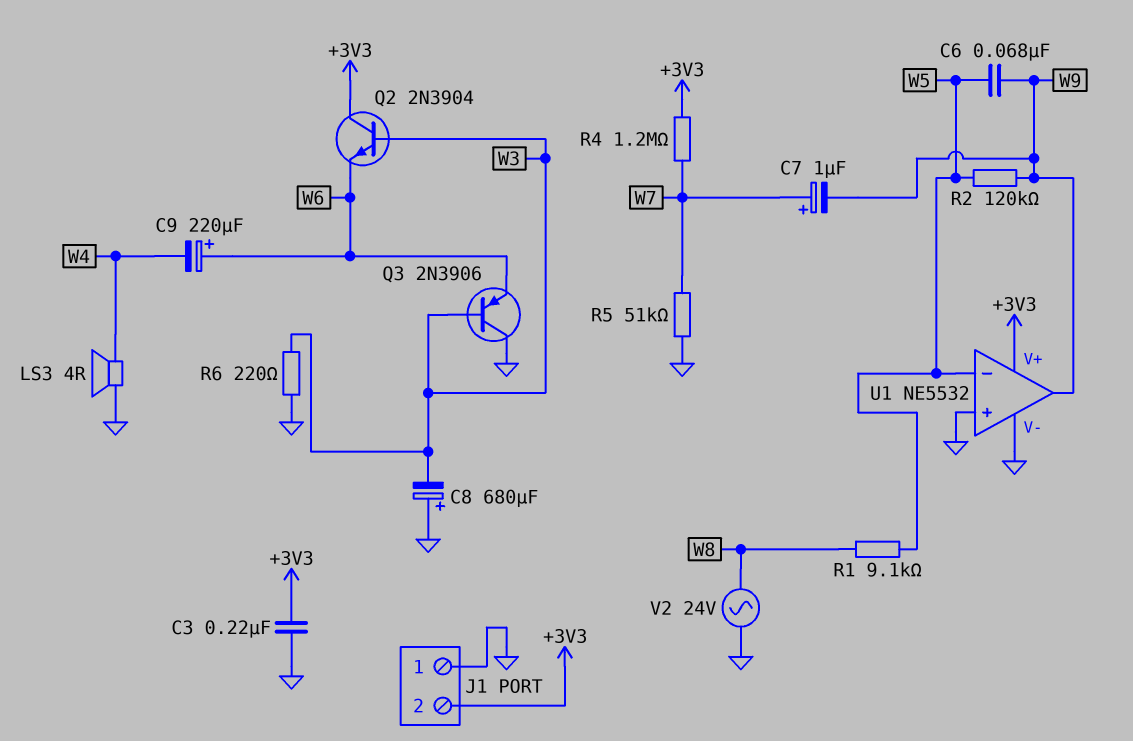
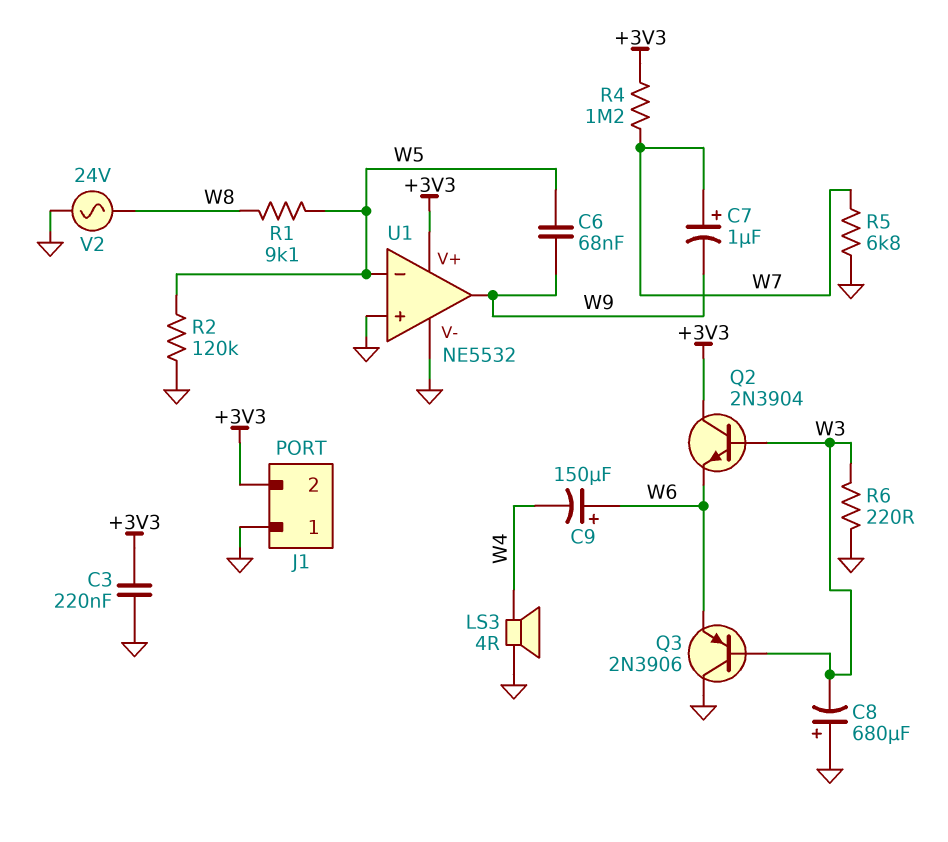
C9: 220uF (plus W6, minus W4) -> 150uF (plus W6, minus W4)
R2: 120k (W5, W9) -> 120k (GND, W5)
R5: 51k (GND, W7) -> 6.8k (GND, W7)

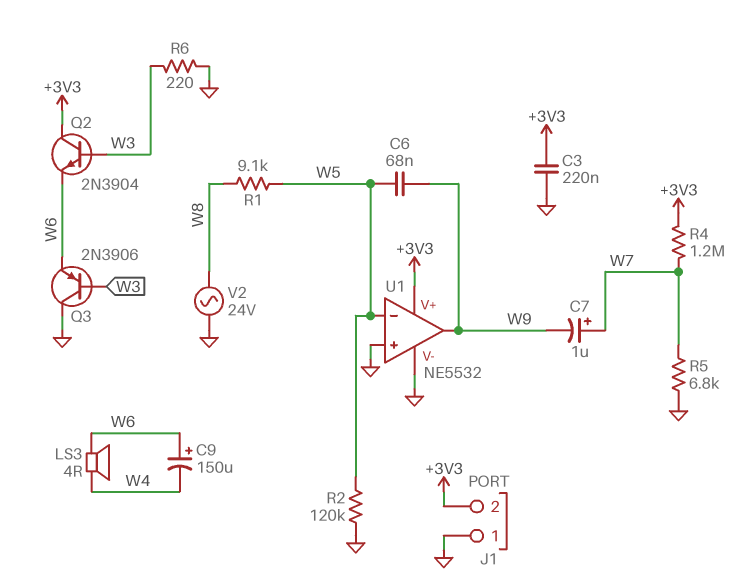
C8: 680uF (plus GND, minus W3) -> none
LS3: speaker 4R (GND, W4) -> speaker 4R (W4, W6)

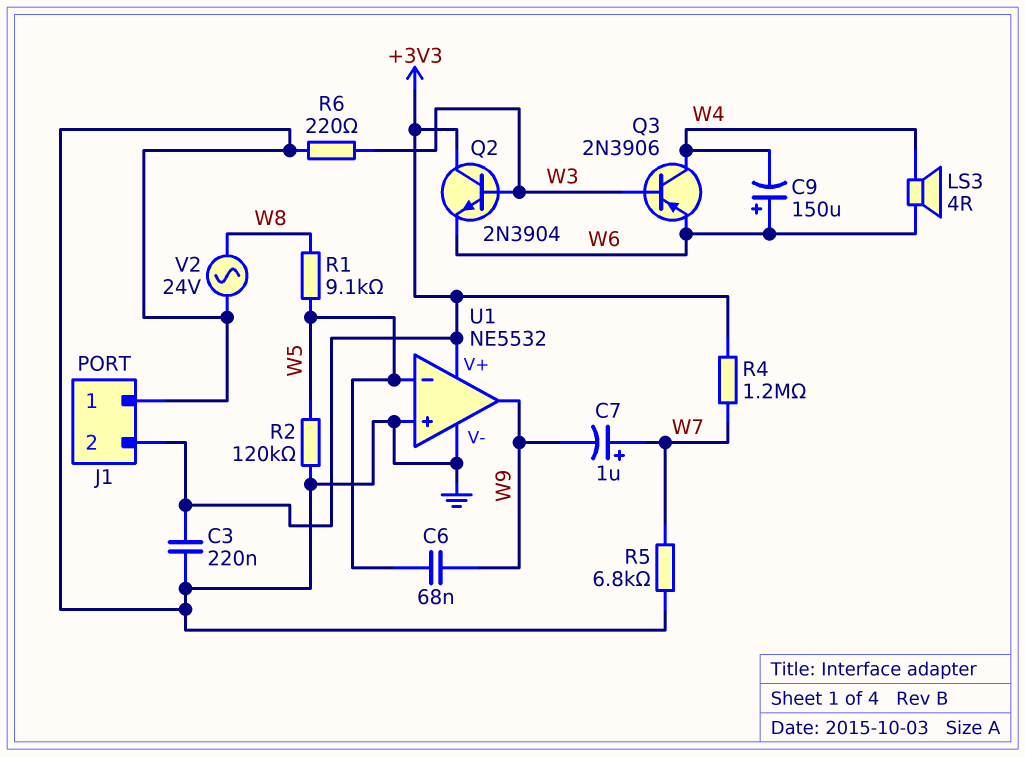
Q3: PNP 2N3906 (B W3, C GND, E W6) -> PNP 2N3906 (B W3, C W4, E W6)

